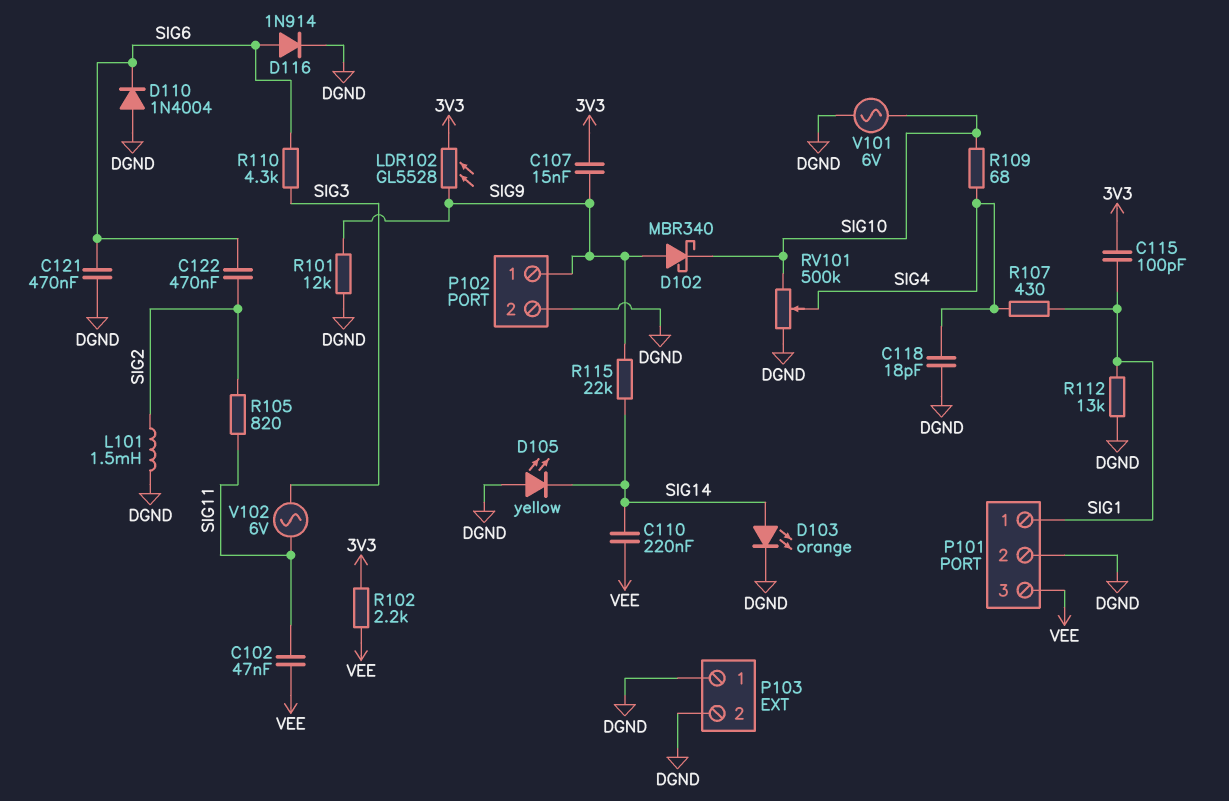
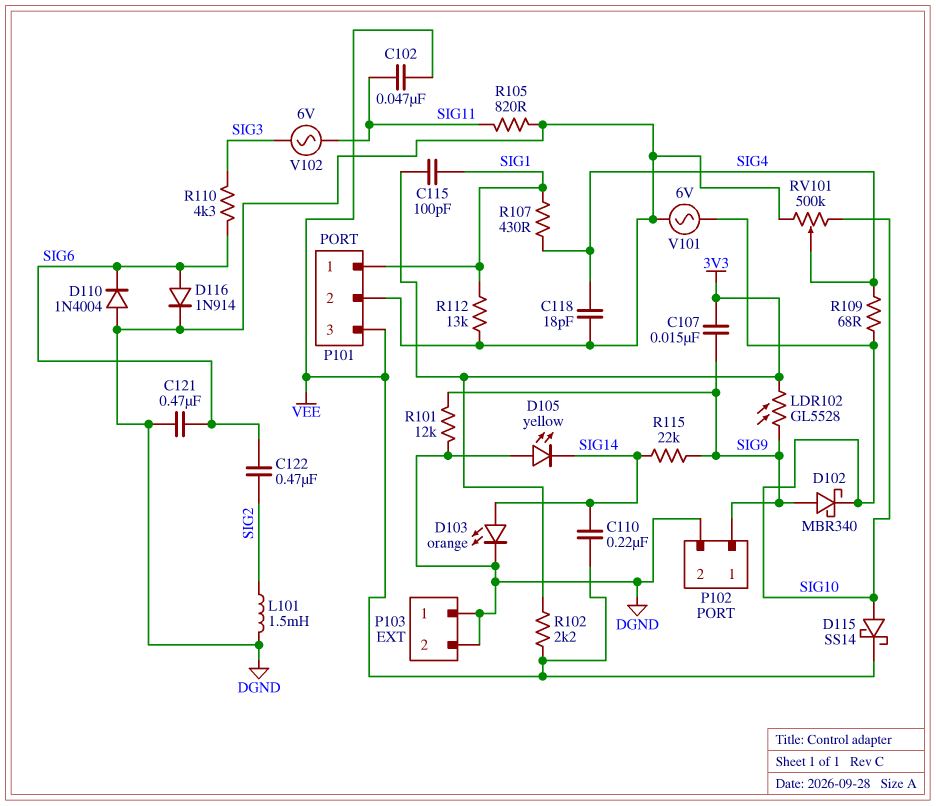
D115: none -> schottky SS14 (A SIG10, K VEE)
R105: 820 (SIG2, SIG11) -> 820 (DGND, SIG11)

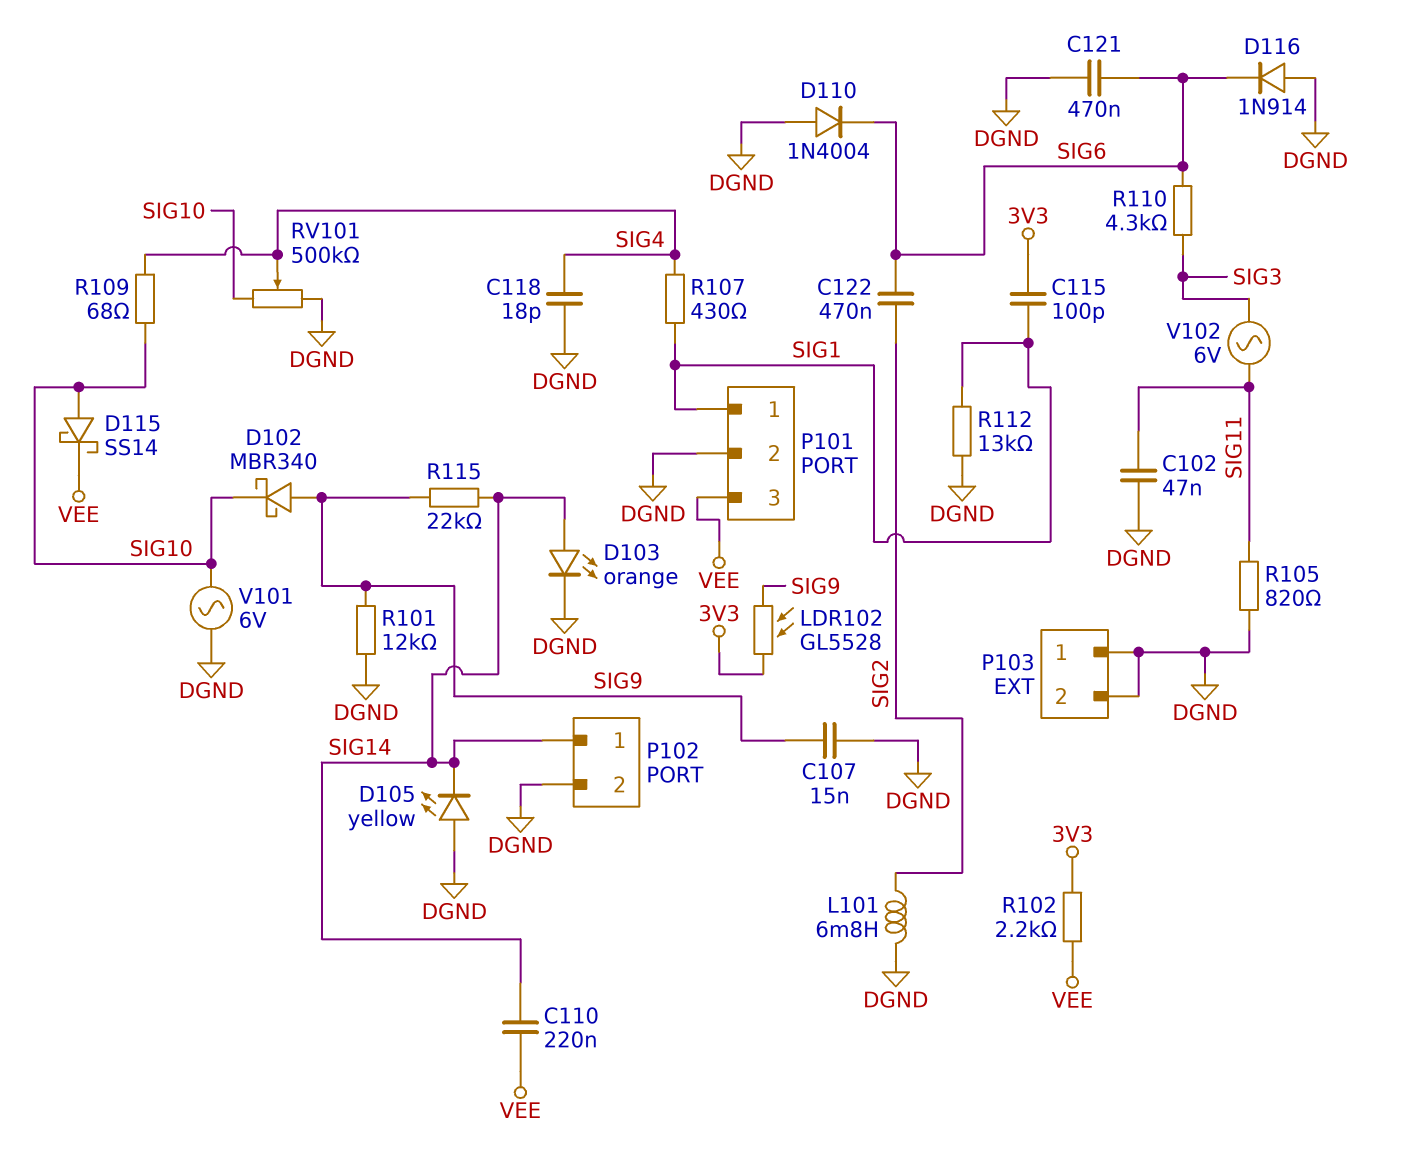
C102: 47nF (SIG11, VEE) -> 47nF (DGND, SIG11)
C107: 15nF (3V3, SIG9) -> 15nF (DGND, SIG9)
D116: diode 1N914 (A SIG6, K DGND) -> diode 1N914 (A DGND, K SIG6)
L101: 1.5mH (DGND, SIG2) -> 6.8mH (DGND, SIG2)
P102 pin 1: SIG9 -> SIG14

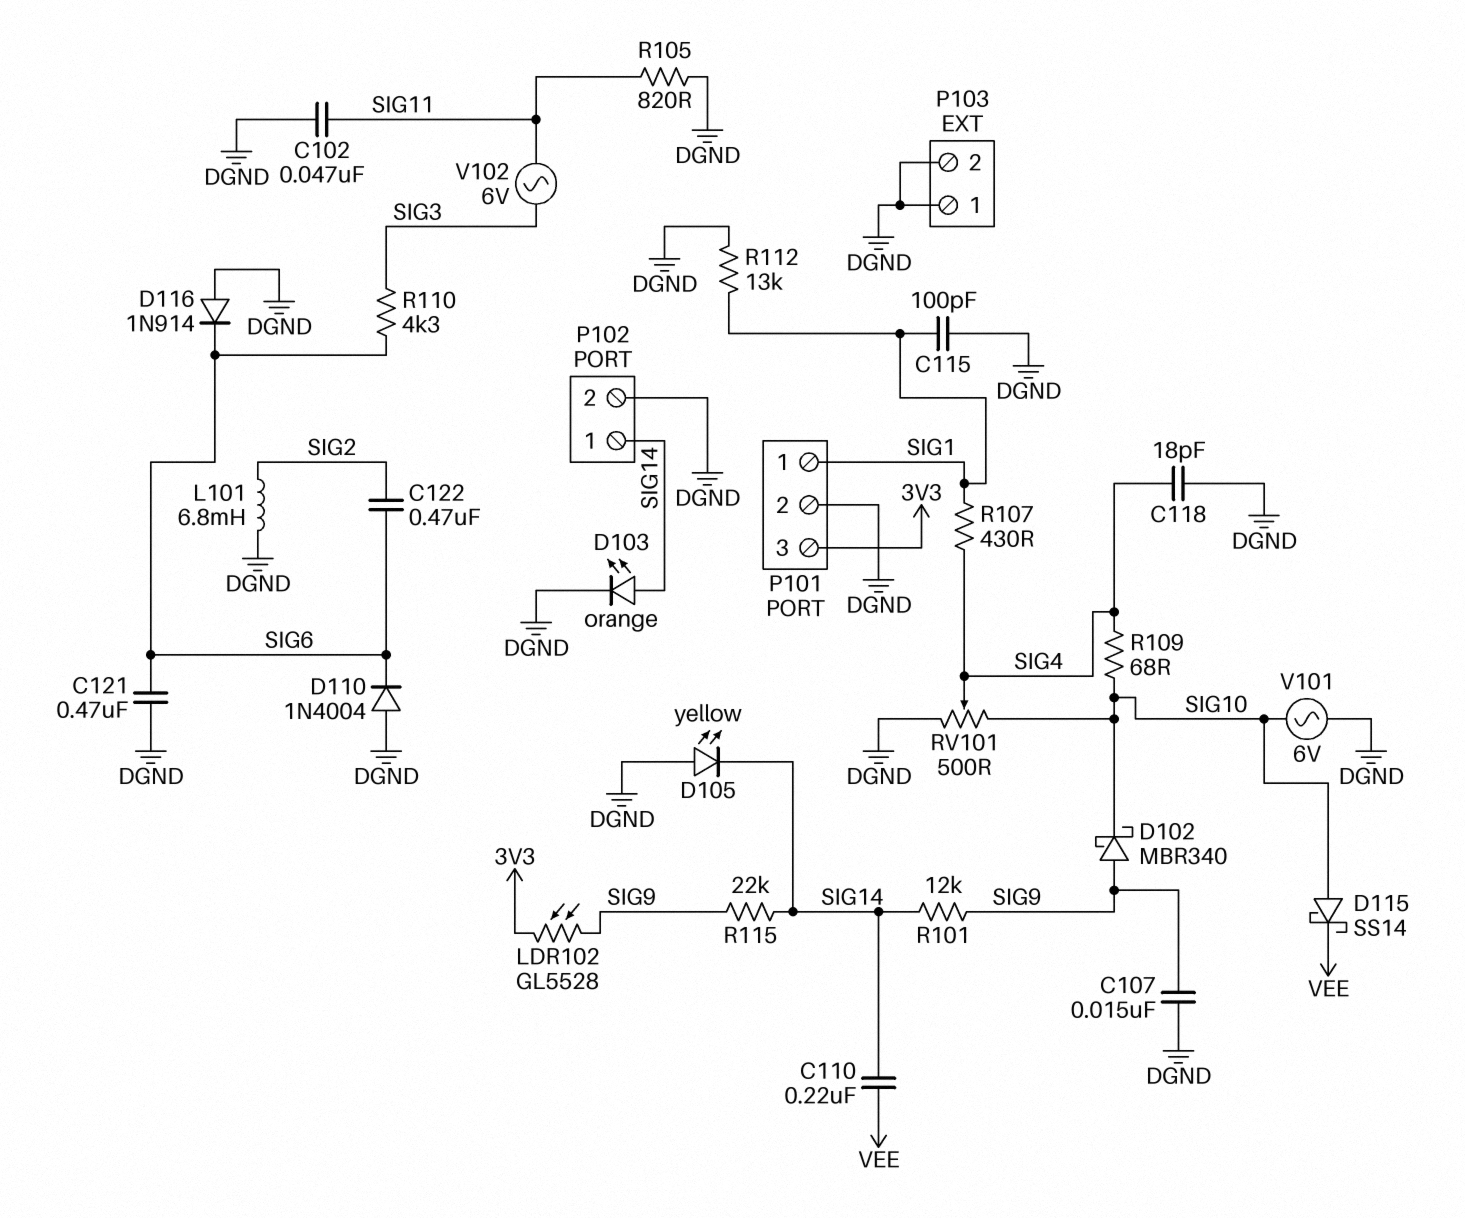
C115: 100pF (3V3, SIG1) -> 100pF (DGND, SIG1)
P101 pin 3: VEE -> 3V3
R101: 12k (DGND, SIG9) -> 12k (SIG9, SIG14)
R102: 2.2k (3V3, VEE) -> none
RV101: 500k (DGND, SIG10, wiper SIG4) -> 500 (DGND, SIG10, wiper SIG4)

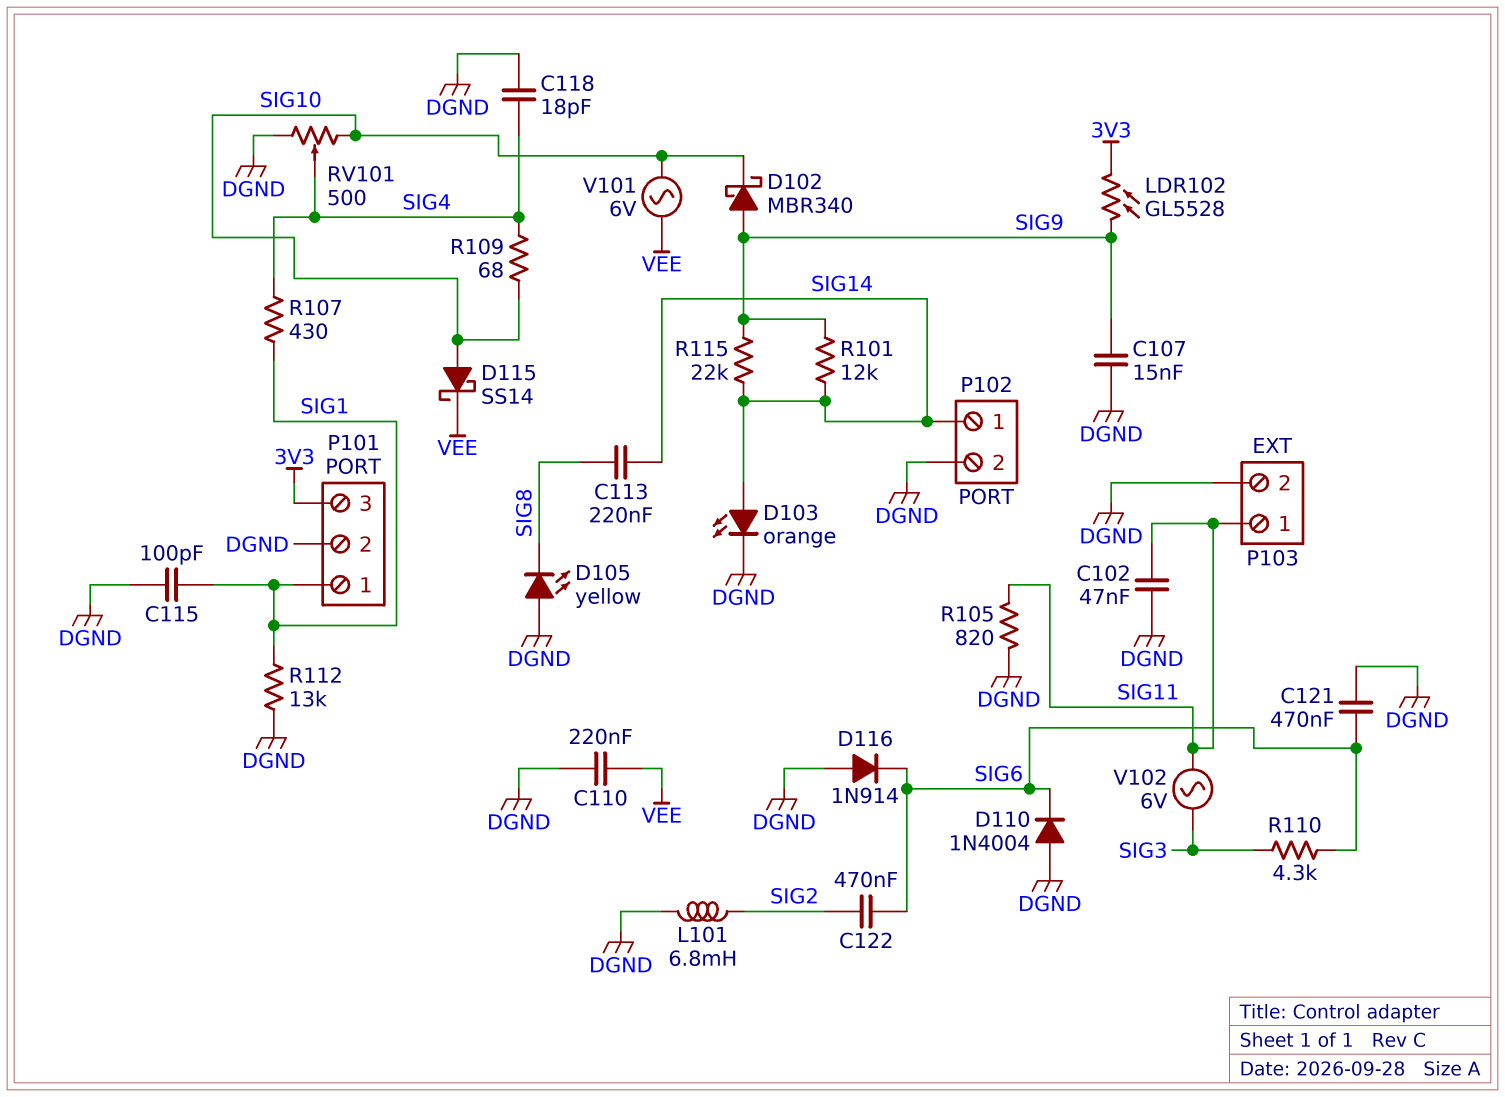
C110: 220nF (SIG14, VEE) -> 220nF (DGND, VEE)
C113: none -> 220nF (SIG8, SIG14)
D105: LED yellow (A DGND, K SIG14) -> LED yellow (A DGND, K SIG8)
P103 pin 1: DGND -> SIG11
V101: AC 6V (DGND, SIG10) -> AC 6V (SIG10, VEE)

